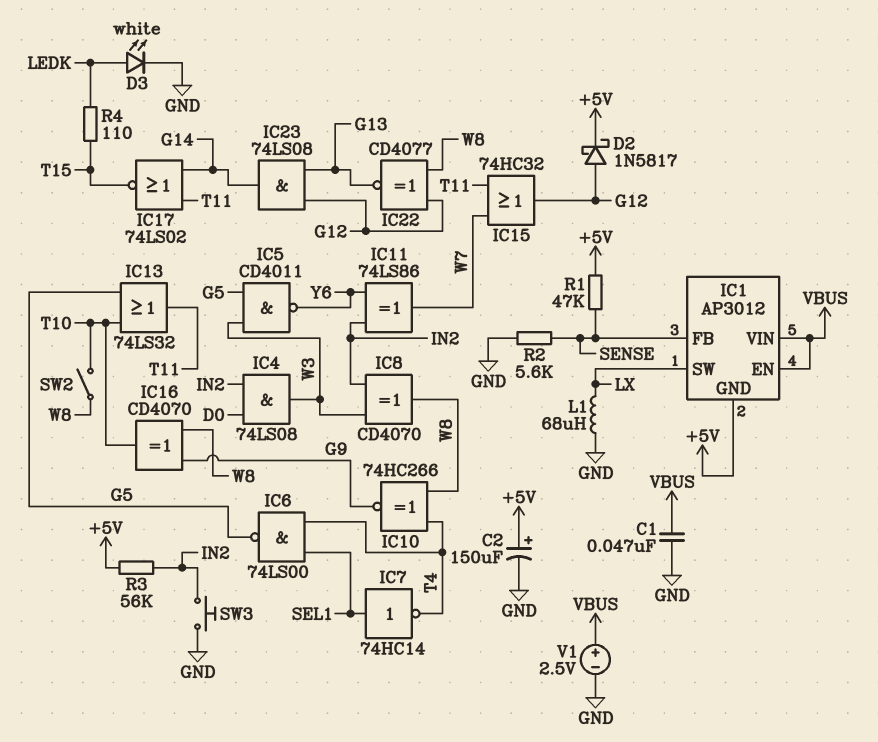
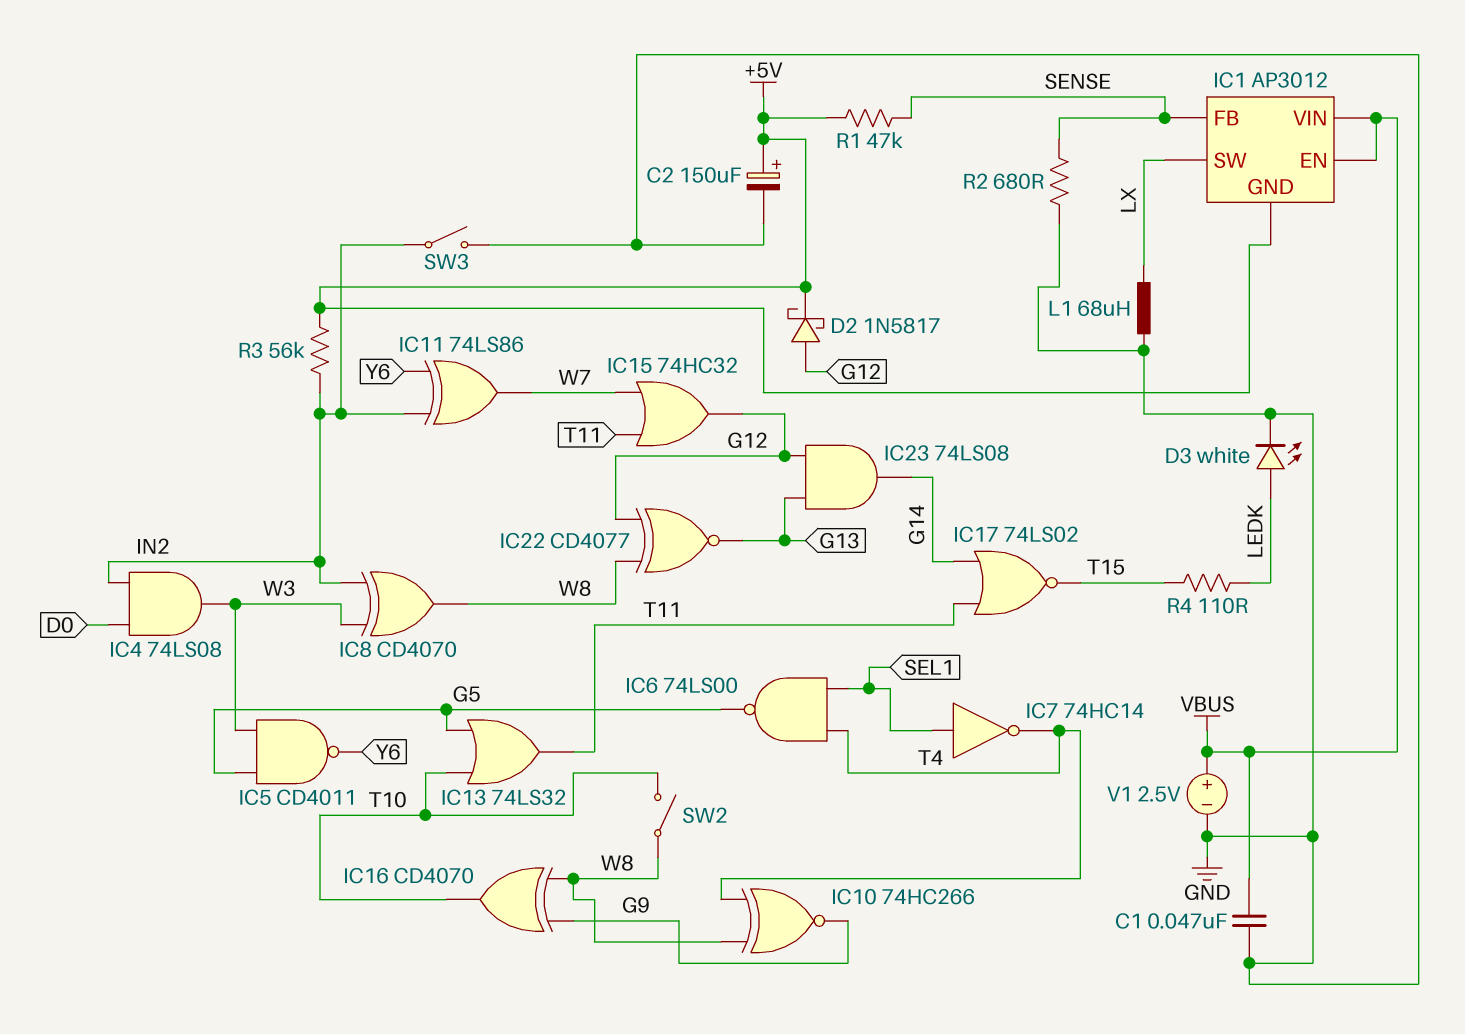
R2: 5.6k (GND, SENSE) -> 680 (GND, SENSE)
SW3: button (GND, IN2) -> switch (GND, IN2)

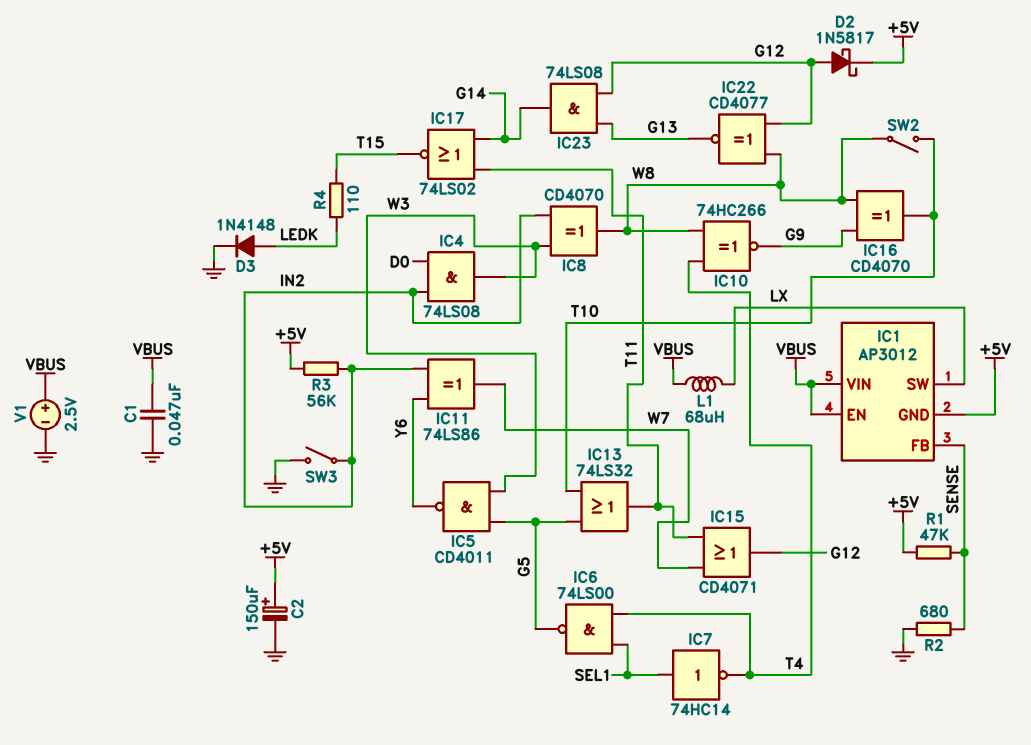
D3: LED white (A LEDK, K GND) -> diode 1N4148 (A LEDK, K GND)
IC15: OR 74HC32 (in T11, in W7, out G12) -> OR CD4071 (in T11, in W7, out G12)
L1: 68uH (GND, LX) -> 68uH (LX, VBUS)

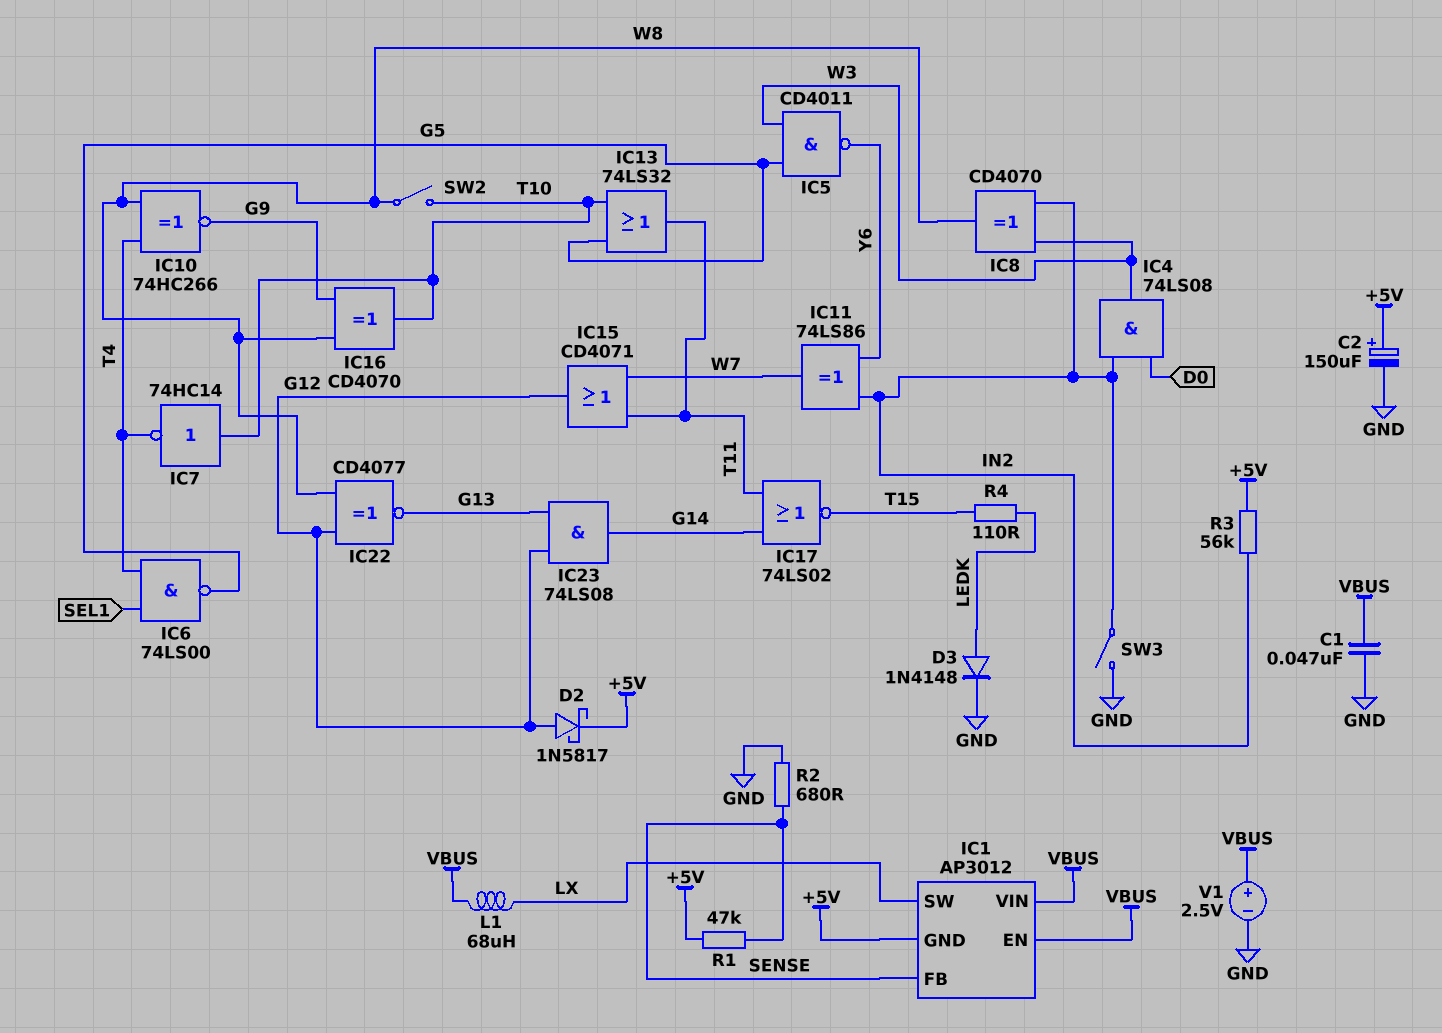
IC7: NOT 74HC14 (in SEL1, out T4) -> NOT 74HC14 (in T10, out T4)

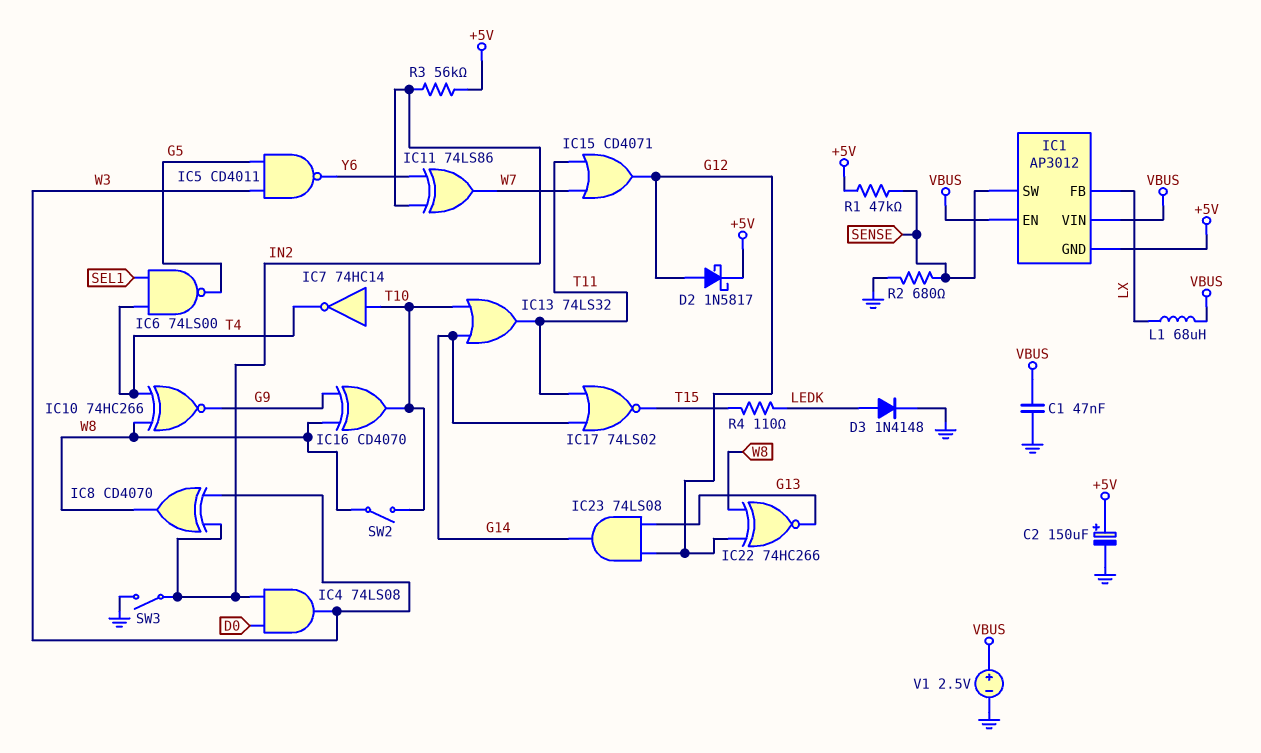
IC1 pin FB: SENSE -> LX
IC1 pin SW: LX -> SENSE
IC13: OR 74LS32 (in G5, in T10, out T11) -> OR 74LS32 (in G14, in T10, out T11)
IC22: XNOR CD4077 (in G12, in W8, out G13) -> XNOR 74HC266 (in G12, in W8, out G13)

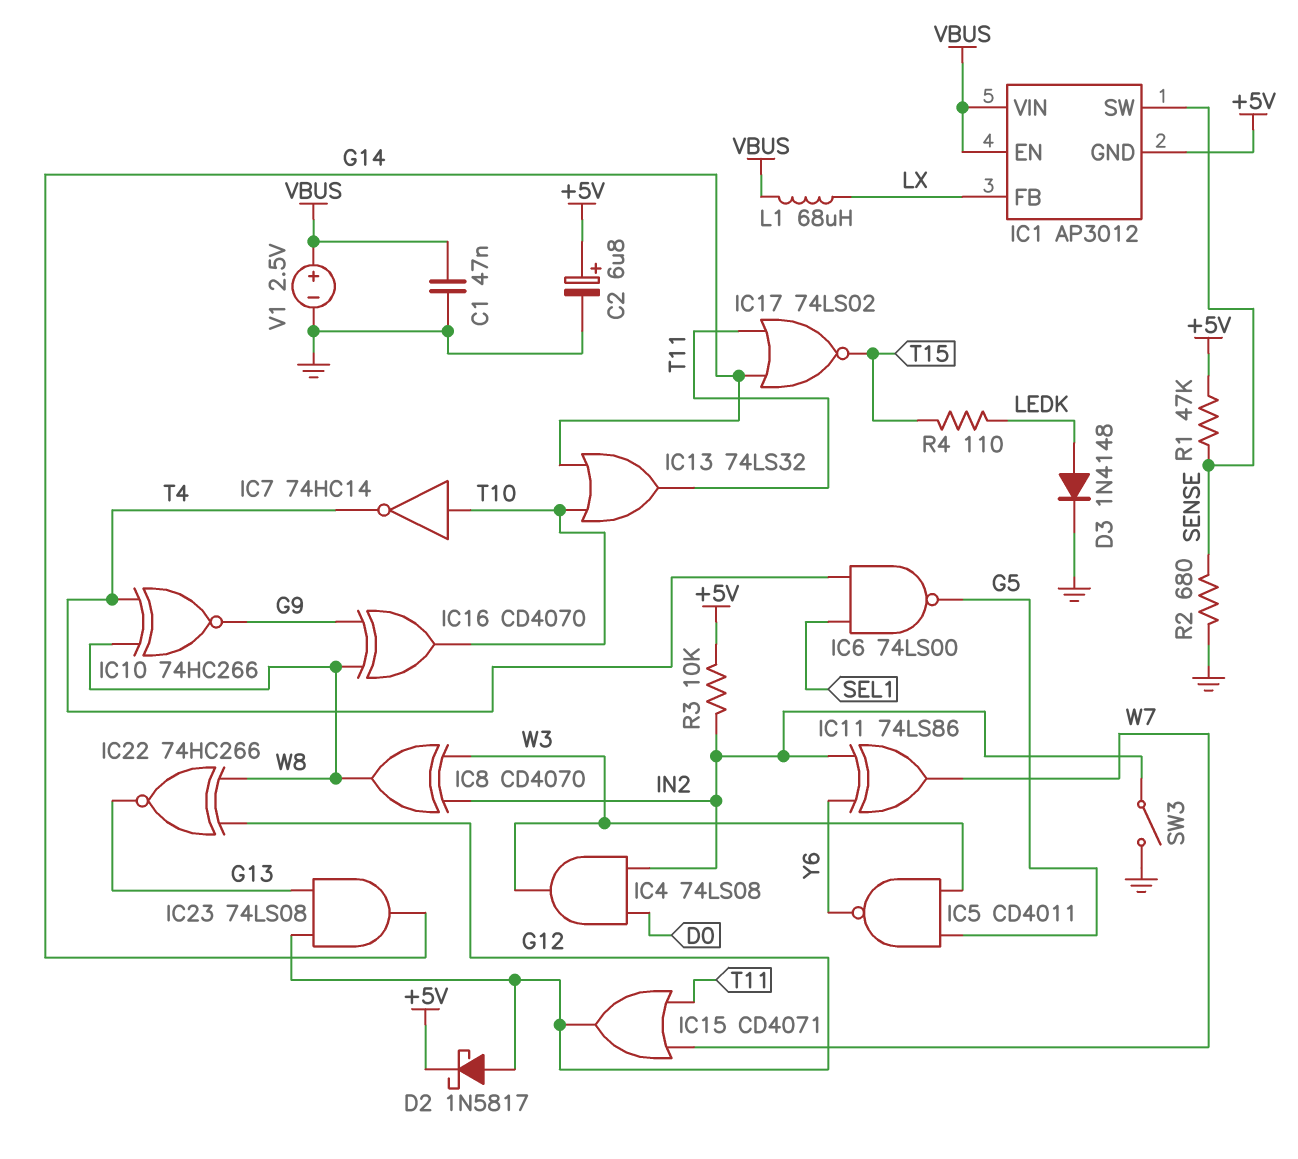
C2: 150uF (plus +5V, minus GND) -> 6.8uF (plus +5V, minus GND)
R3: 56k (+5V, IN2) -> 10k (+5V, IN2)
SW2: switch (T10, W8) -> none

